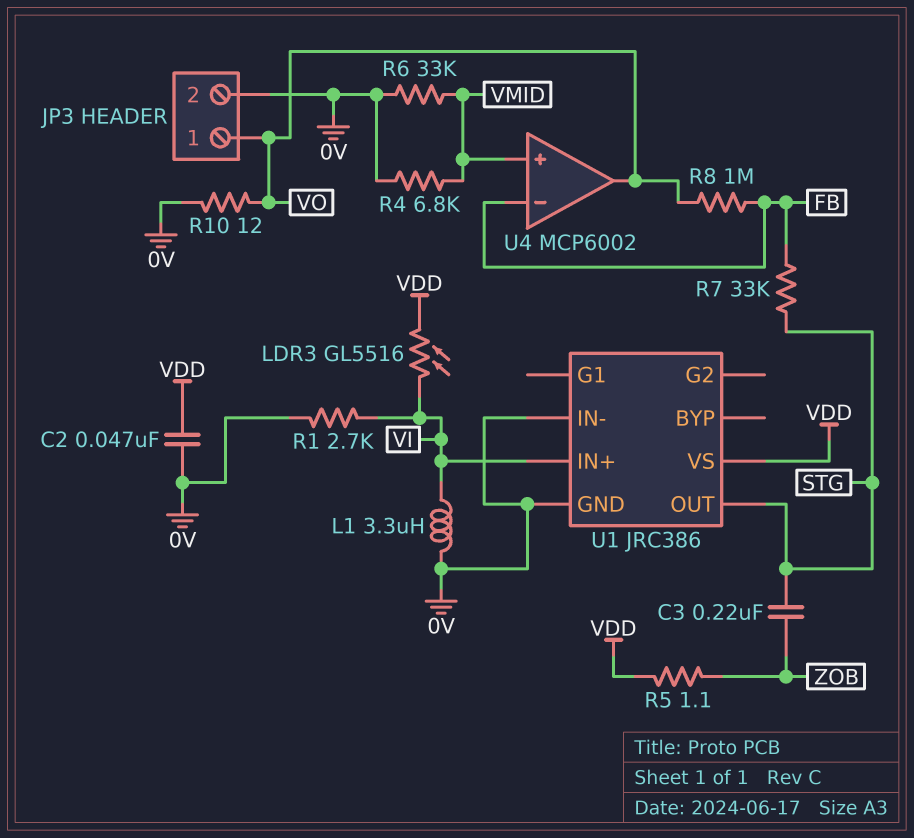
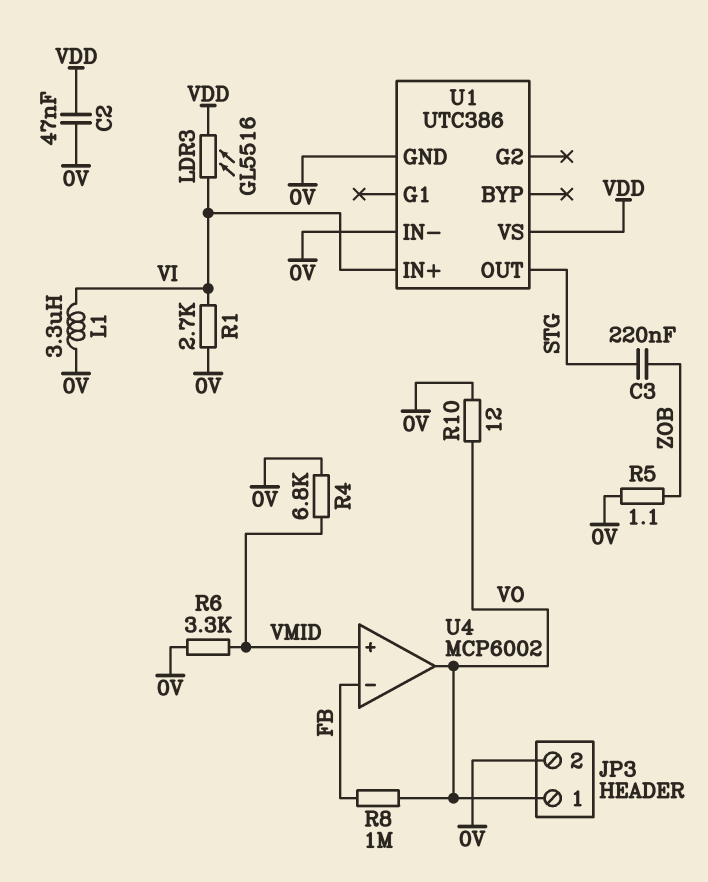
R5: 1.1 (VDD, ZOB) -> 1.1 (0V, ZOB)
R6: 33k (0V, VMID) -> 3.3k (0V, VMID)
R7: 33k (FB, STG) -> none
U1: JRC386 -> UTC386

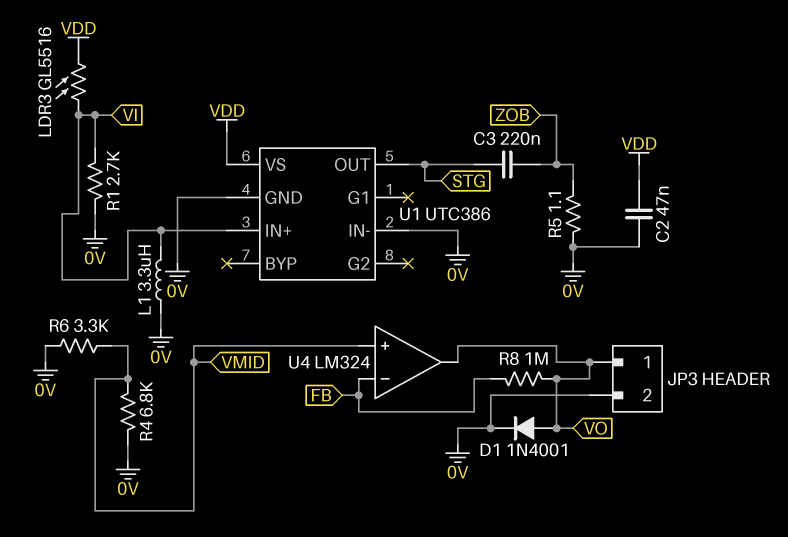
D1: none -> diode 1N4001 (A VO, K 0V)
R10: 12 (0V, VO) -> none
U4: MCP6002 -> LM324

